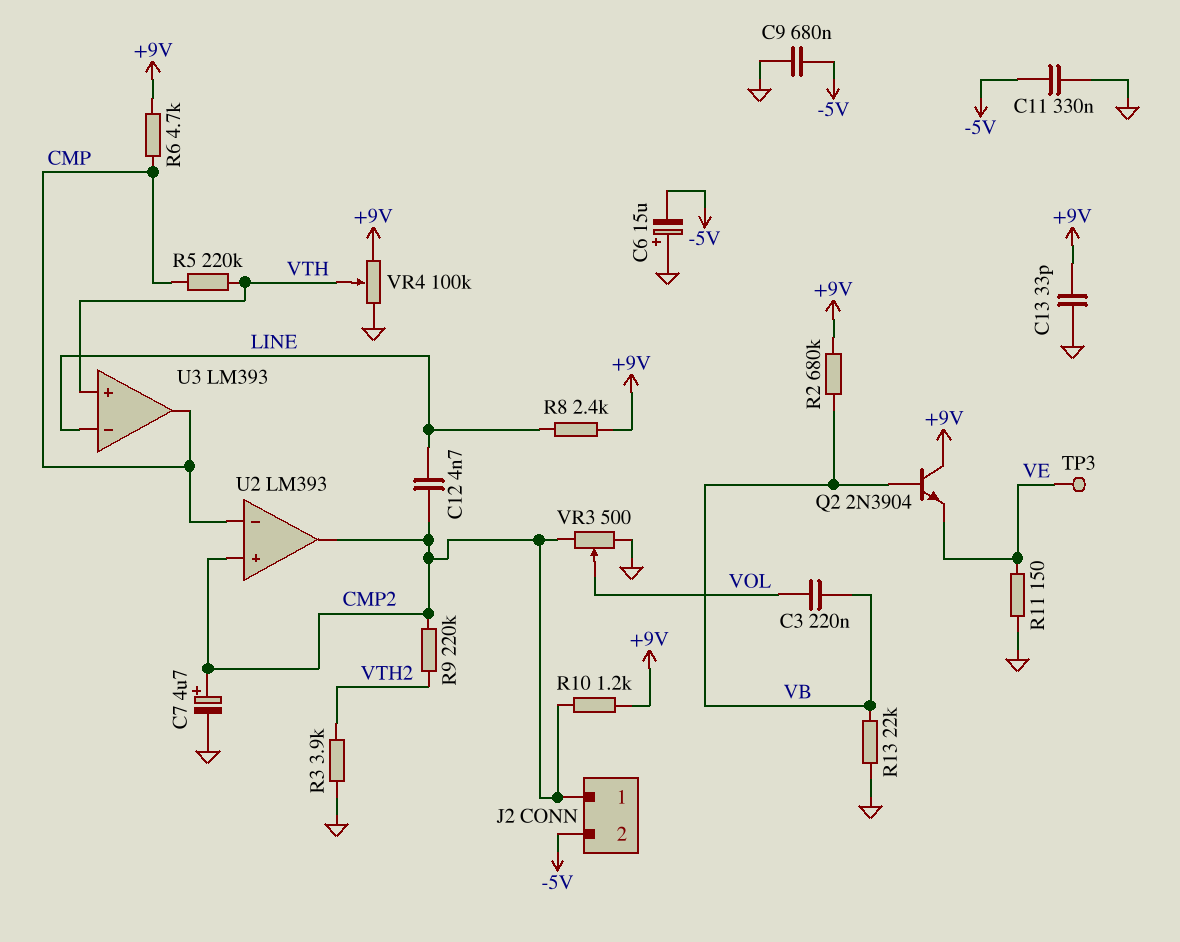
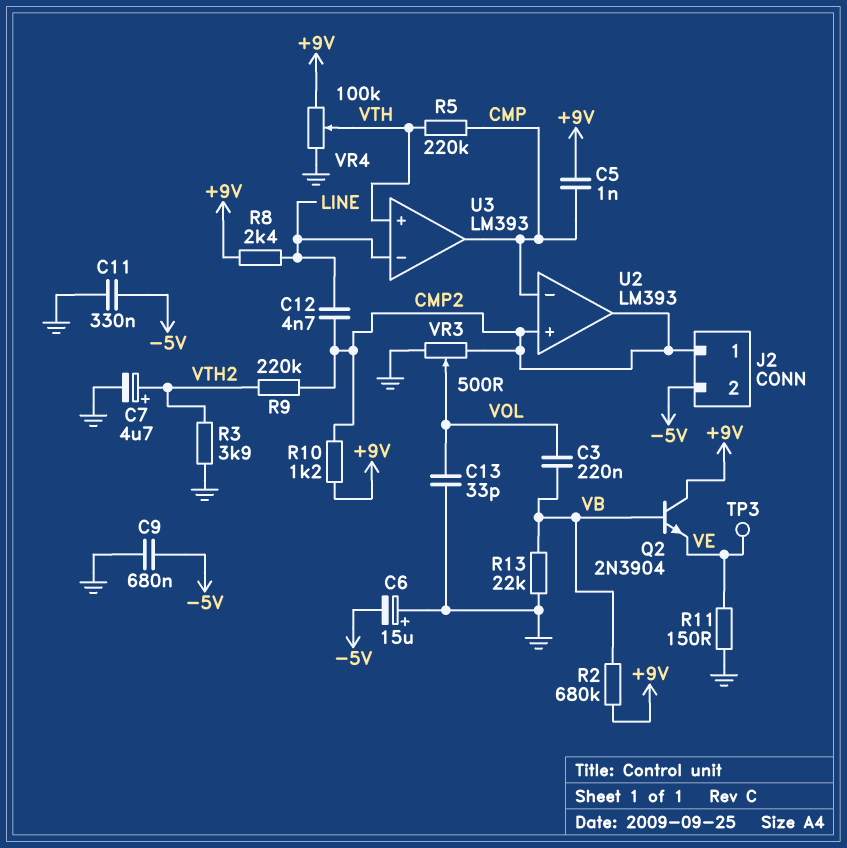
C5: none -> 1nF (+9V, CMP)
C7: 4.7uF (plus CMP2, minus GND) -> 4.7uF (plus VTH2, minus GND)
C13: 33pF (+9V, GND) -> 33pF (GND, VOL)
R6: 4.7k (+9V, CMP) -> none

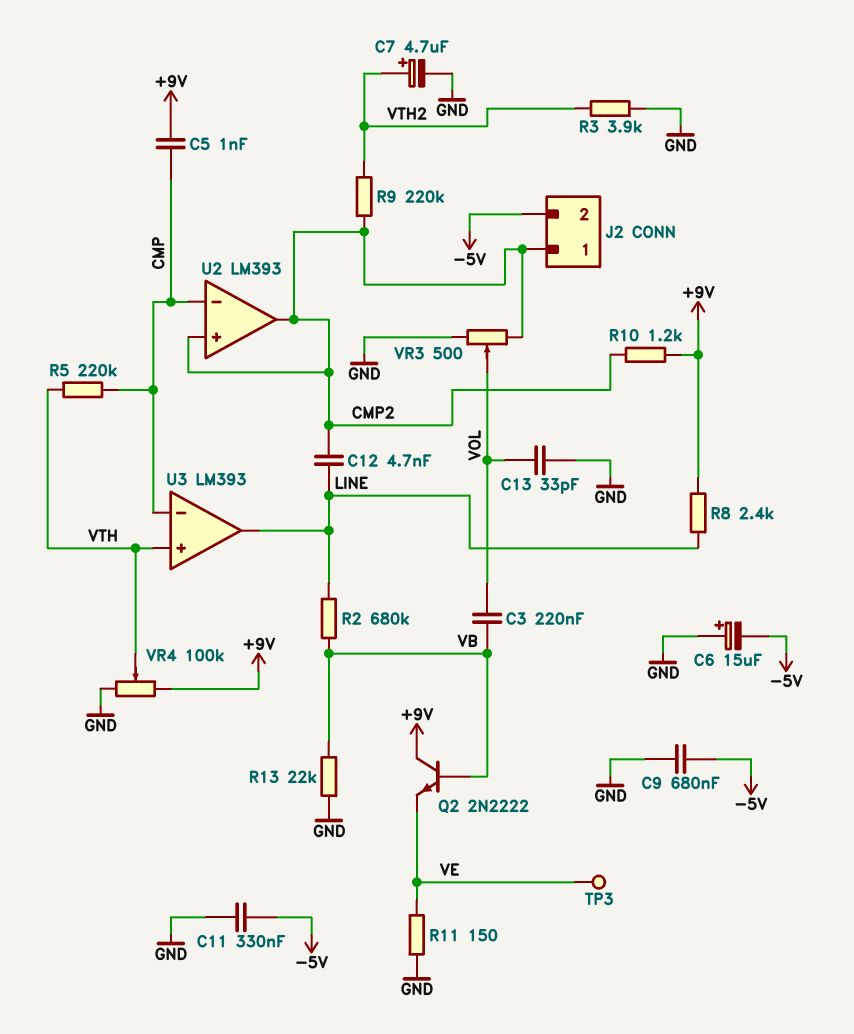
Q2: NPN 2N3904 (B VB, C +9V, E VE) -> NPN 2N2222 (B VB, C +9V, E VE)
R2: 680k (+9V, VB) -> 680k (LINE, VB)
U3 pin in-: LINE -> CMP
U3 pin out: CMP -> LINE

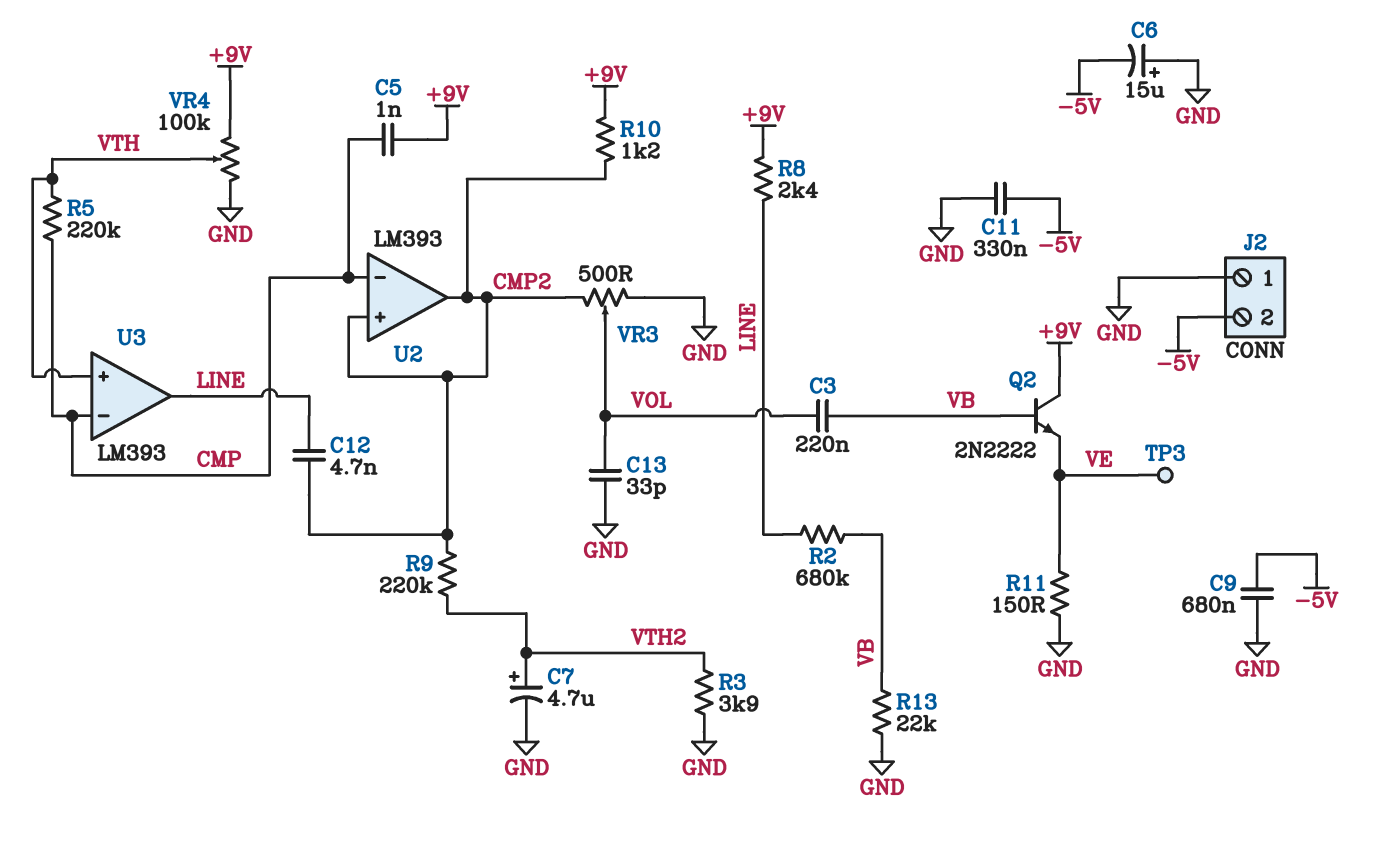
J2 pin 1: CMP2 -> GND

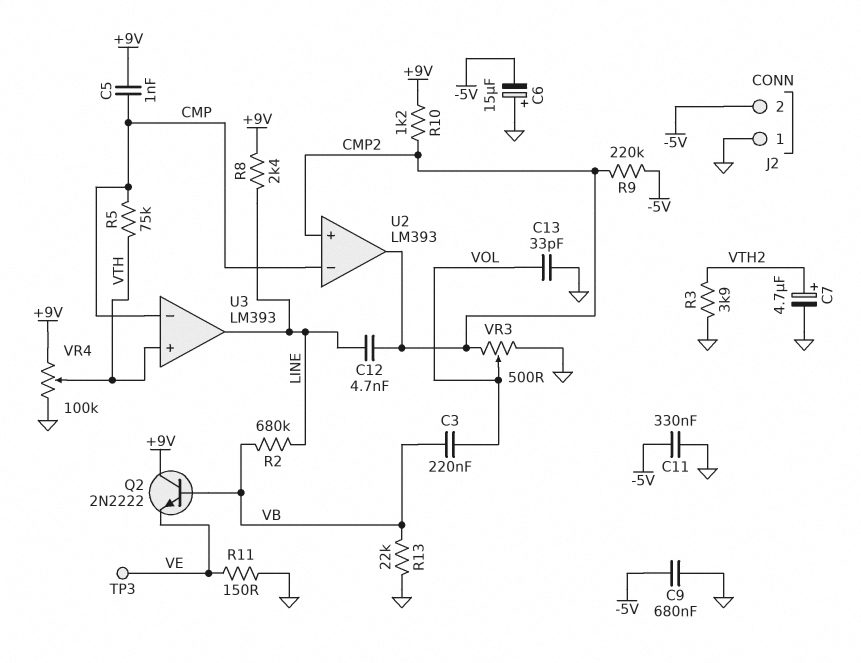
R5: 220k (CMP, VTH) -> 75k (CMP, VTH)
R9: 220k (CMP2, VTH2) -> 220k (-5V, CMP2)

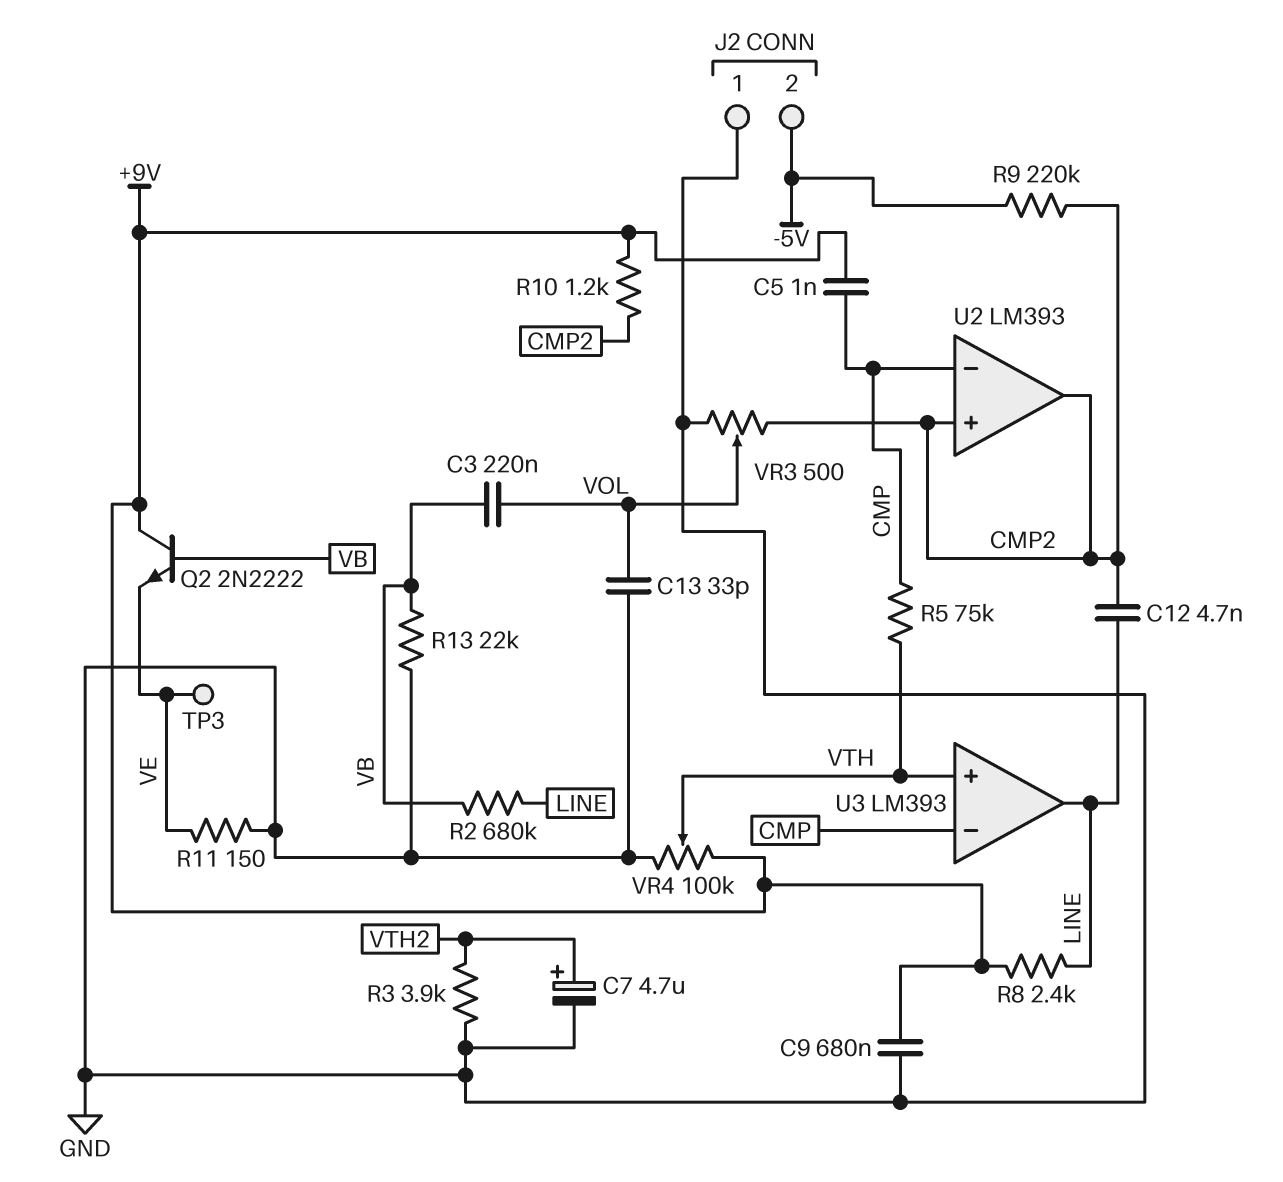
C6: 15uF (plus GND, minus -5V) -> none
C9: 680nF (-5V, GND) -> 680nF (+9V, GND)
C11: 330nF (-5V, GND) -> none

